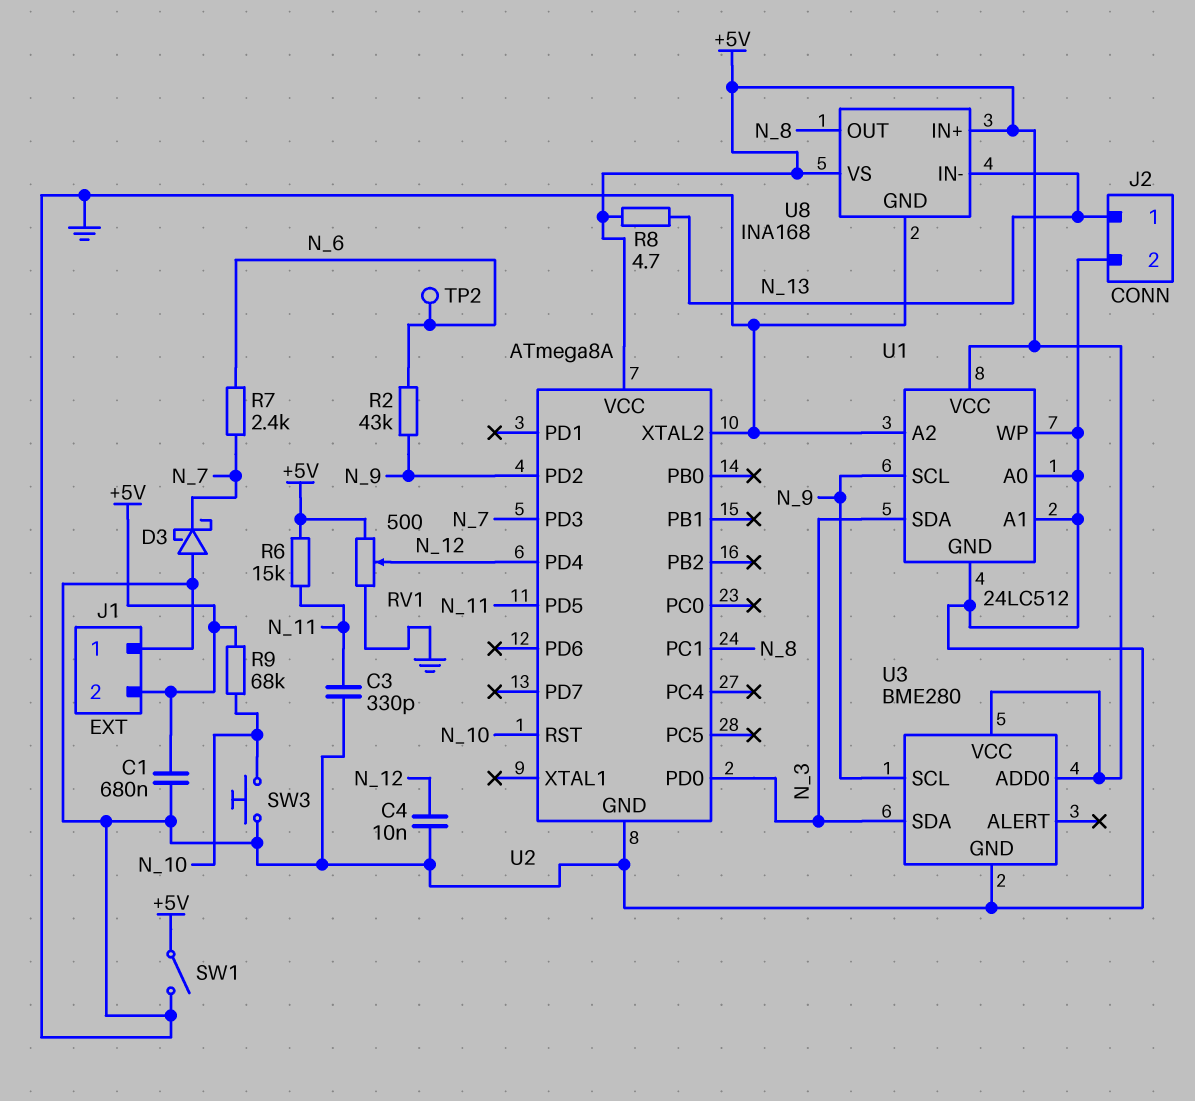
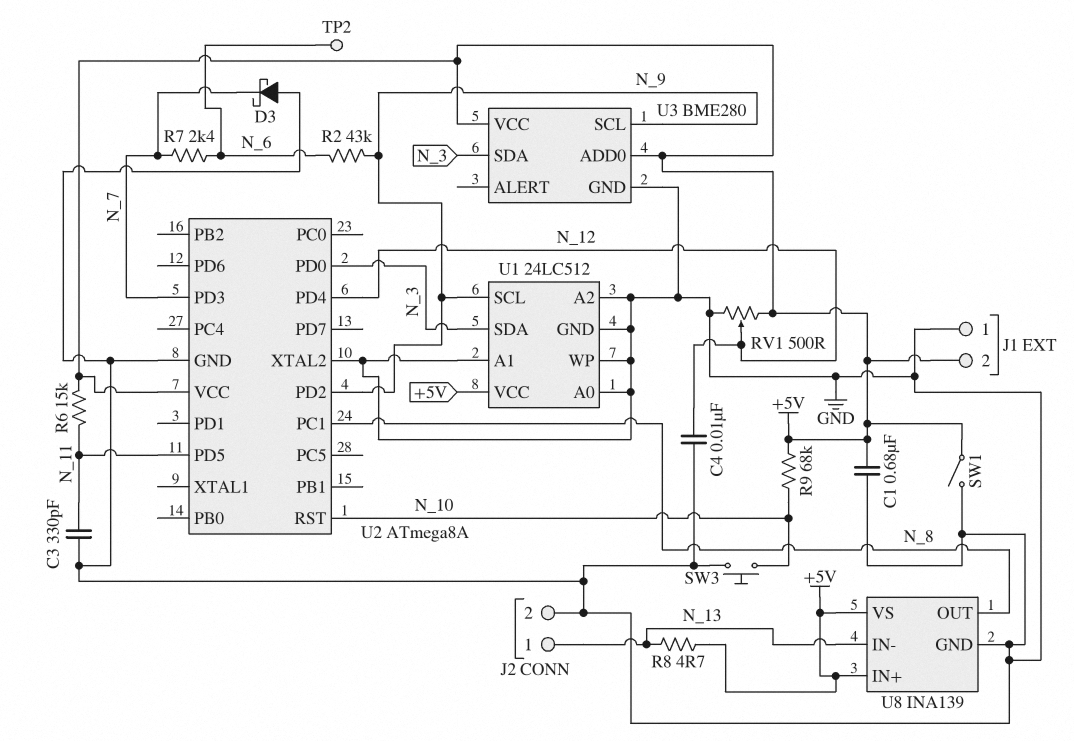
U8: INA168 -> INA139

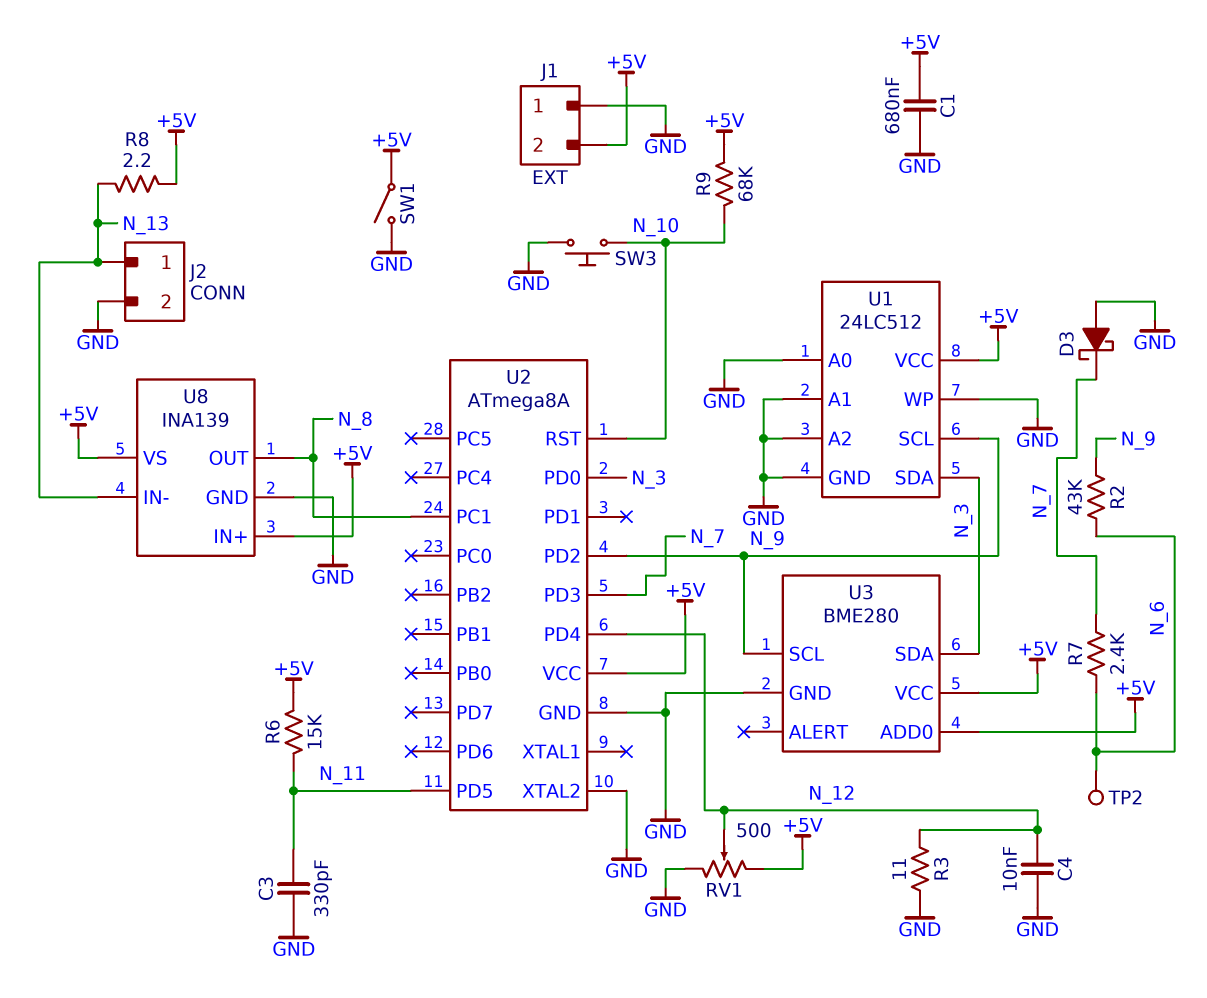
R3: none -> 11 (GND, N_12)
R8: 4.7 (+5V, N_13) -> 2.2 (+5V, N_13)

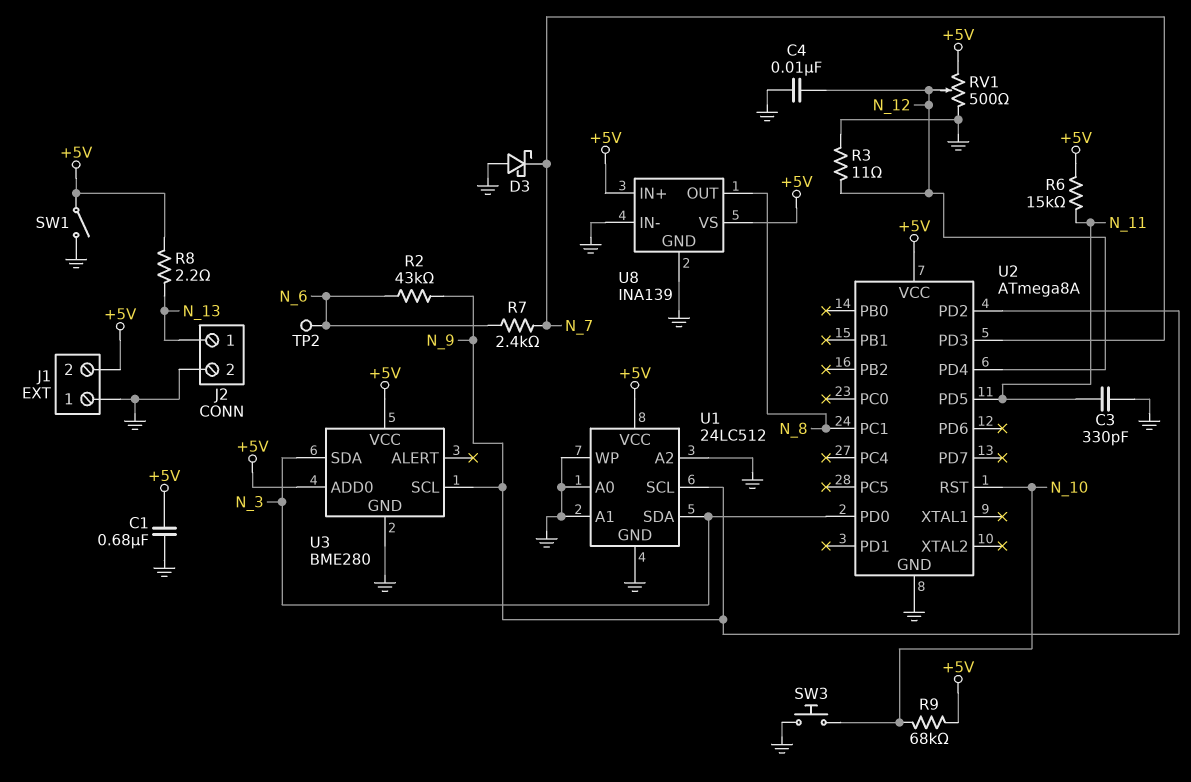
U2 pin XTAL2: GND -> none
U8 pin IN-: N_13 -> GND

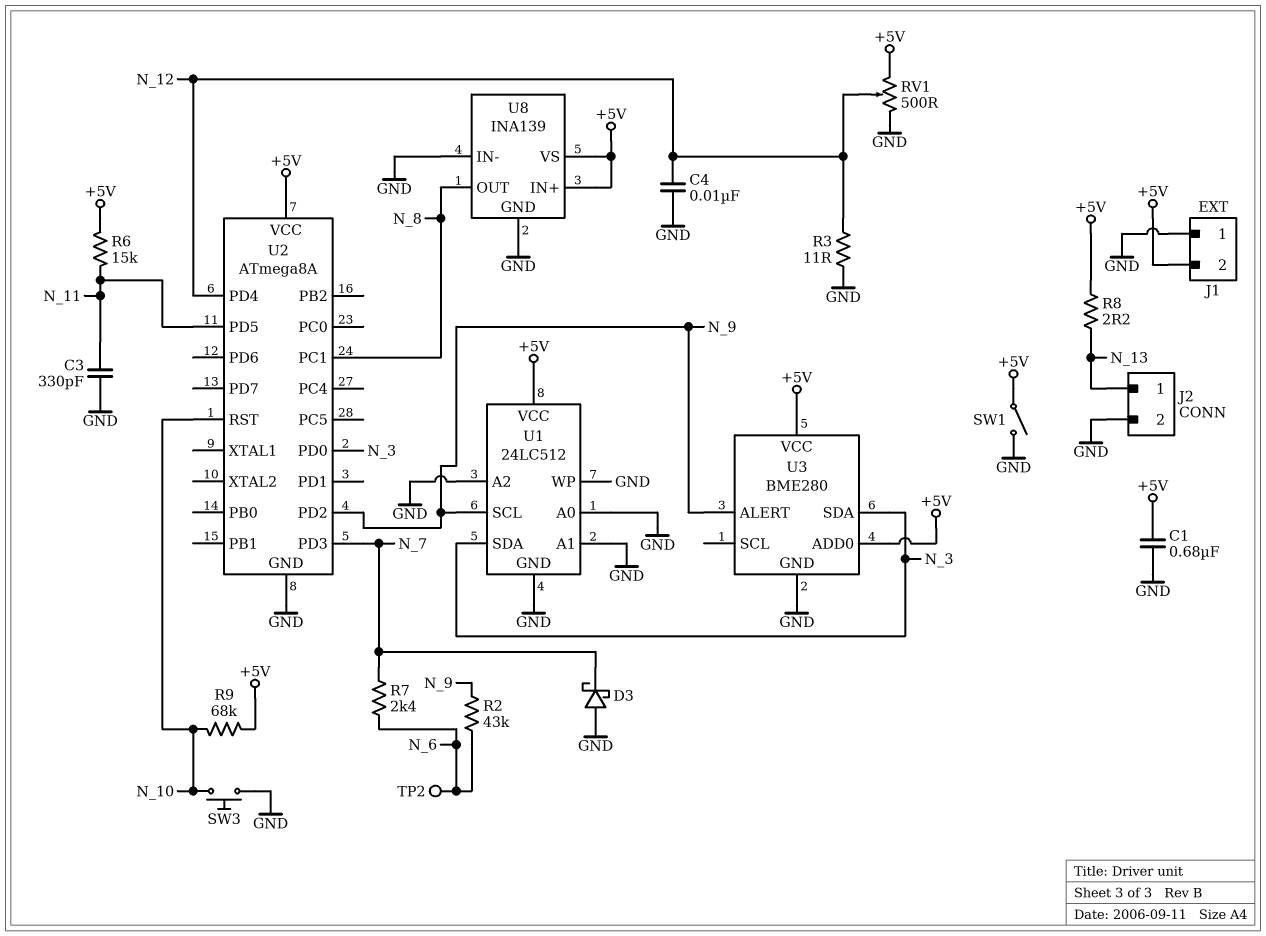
U3 pin ALERT: none -> N_9
U3 pin SCL: N_9 -> none

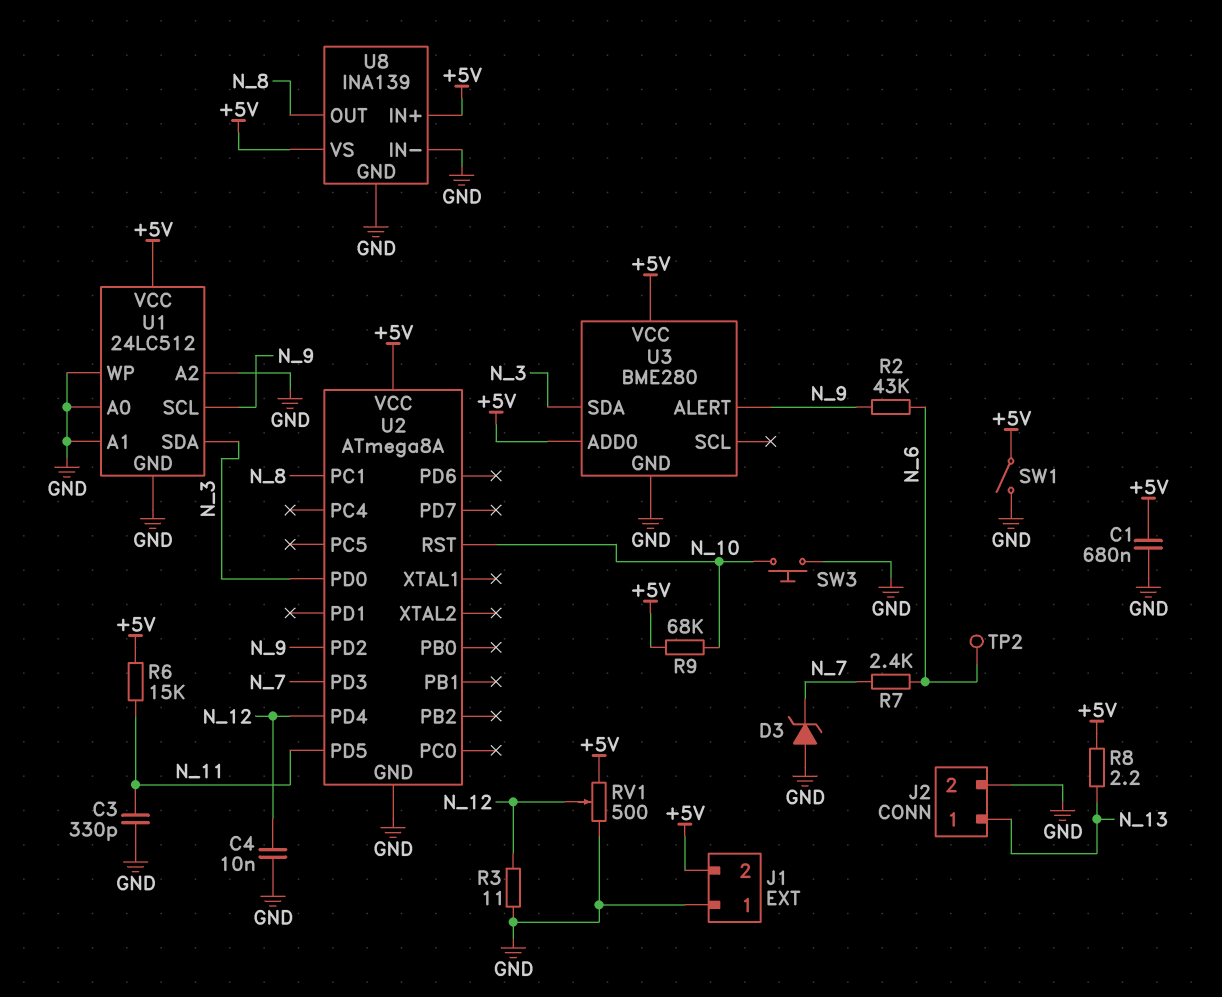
D3: schottky (A GND, K N_7) -> zener (A GND, K N_7)

